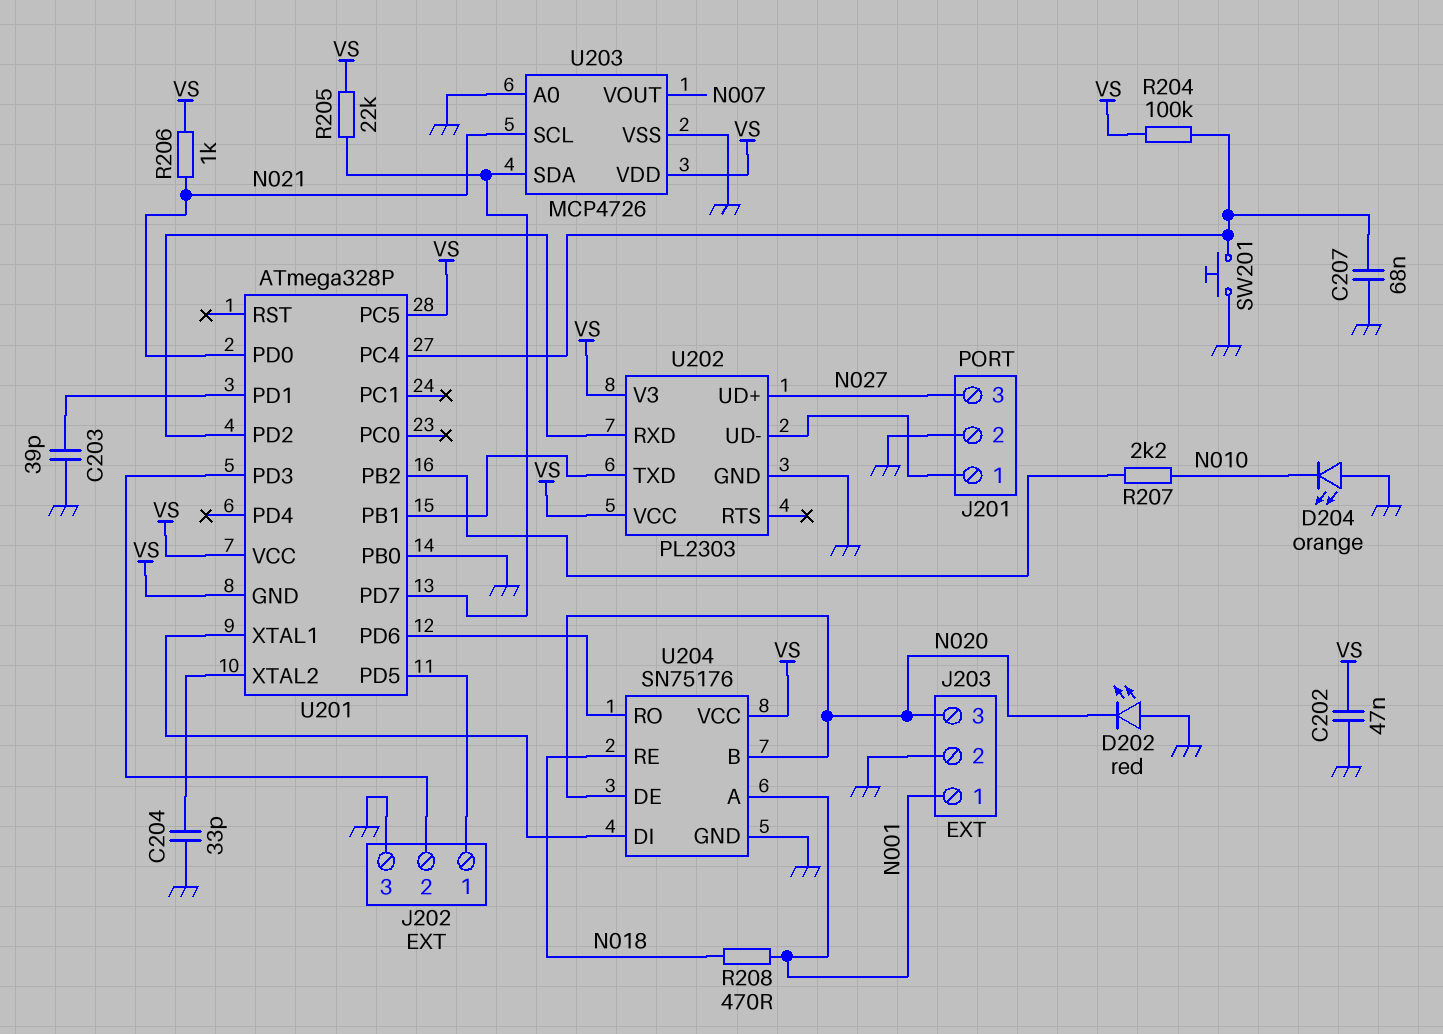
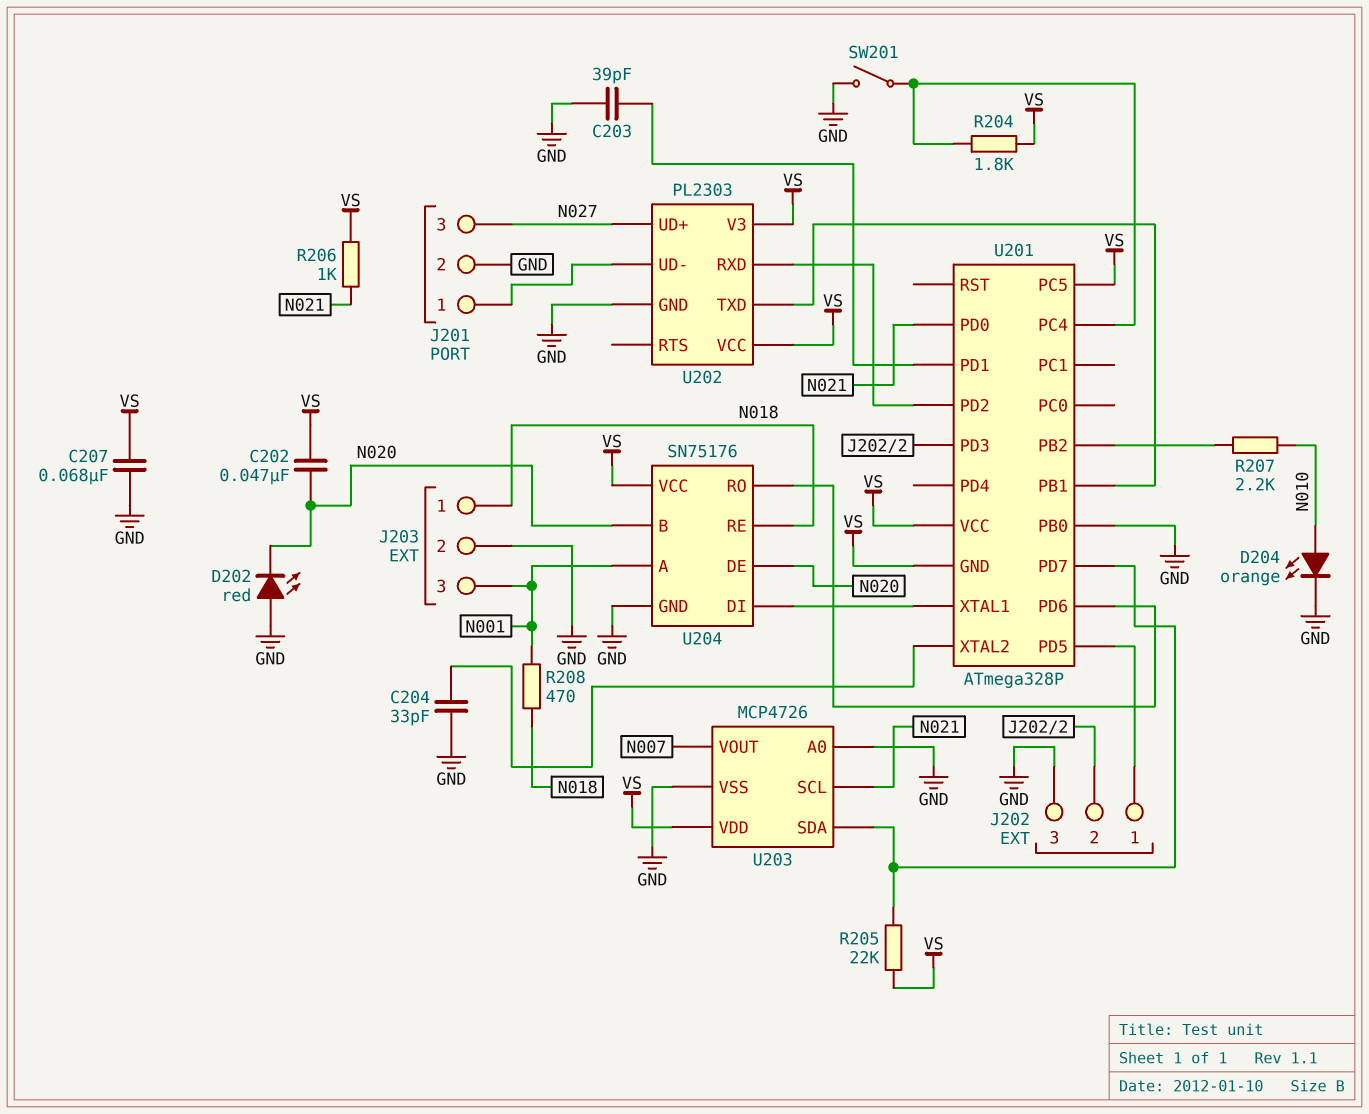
C202: 47nF (GND, VS) -> 47nF (N020, VS)
C207: 68nF (GND, U201/PC4) -> 68nF (GND, VS)
D204: LED orange (A GND, K N010) -> LED orange (A N010, K GND)
J203 pin 1: N001 -> N018
J203 pin 3: N020 -> N001
R204: 100k (U201/PC4, VS) -> 1.8k (U201/PC4, VS)
SW201: button (GND, U201/PC4) -> switch (GND, U201/PC4)

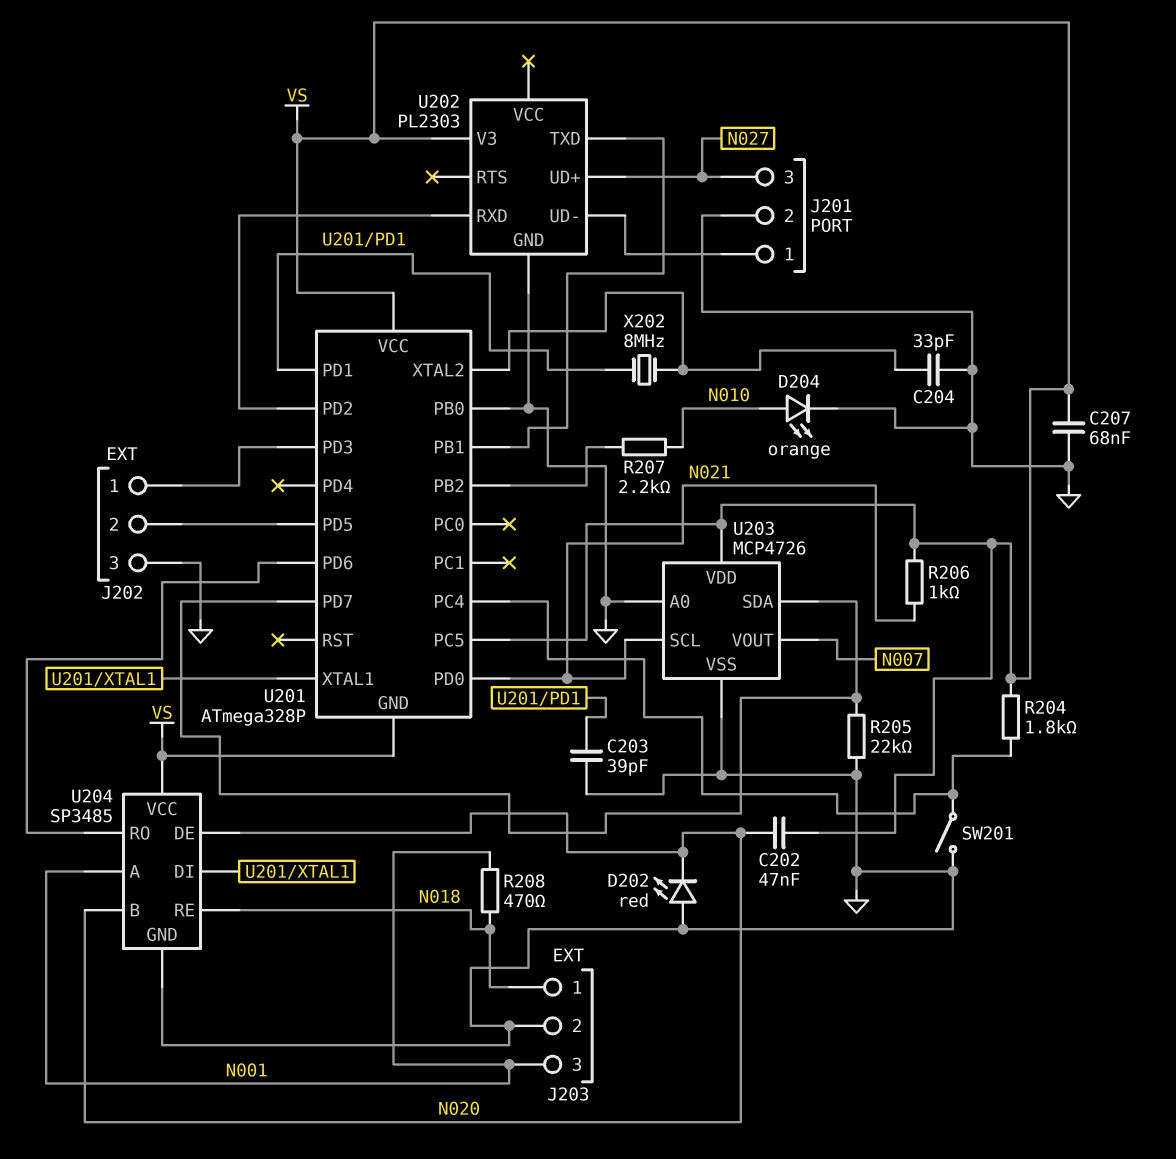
R205: 22k (U201/PD7, VS) -> 22k (GND, U201/PD7)
U201 pin PD3: J202/2 -> J202/1
U201 pin PD5: J202/1 -> J202/2
U202 pin VCC: VS -> none
U204: SN75176 -> SP3485
X202: none -> 8MHz (U201/PD1, U201/XTAL2)

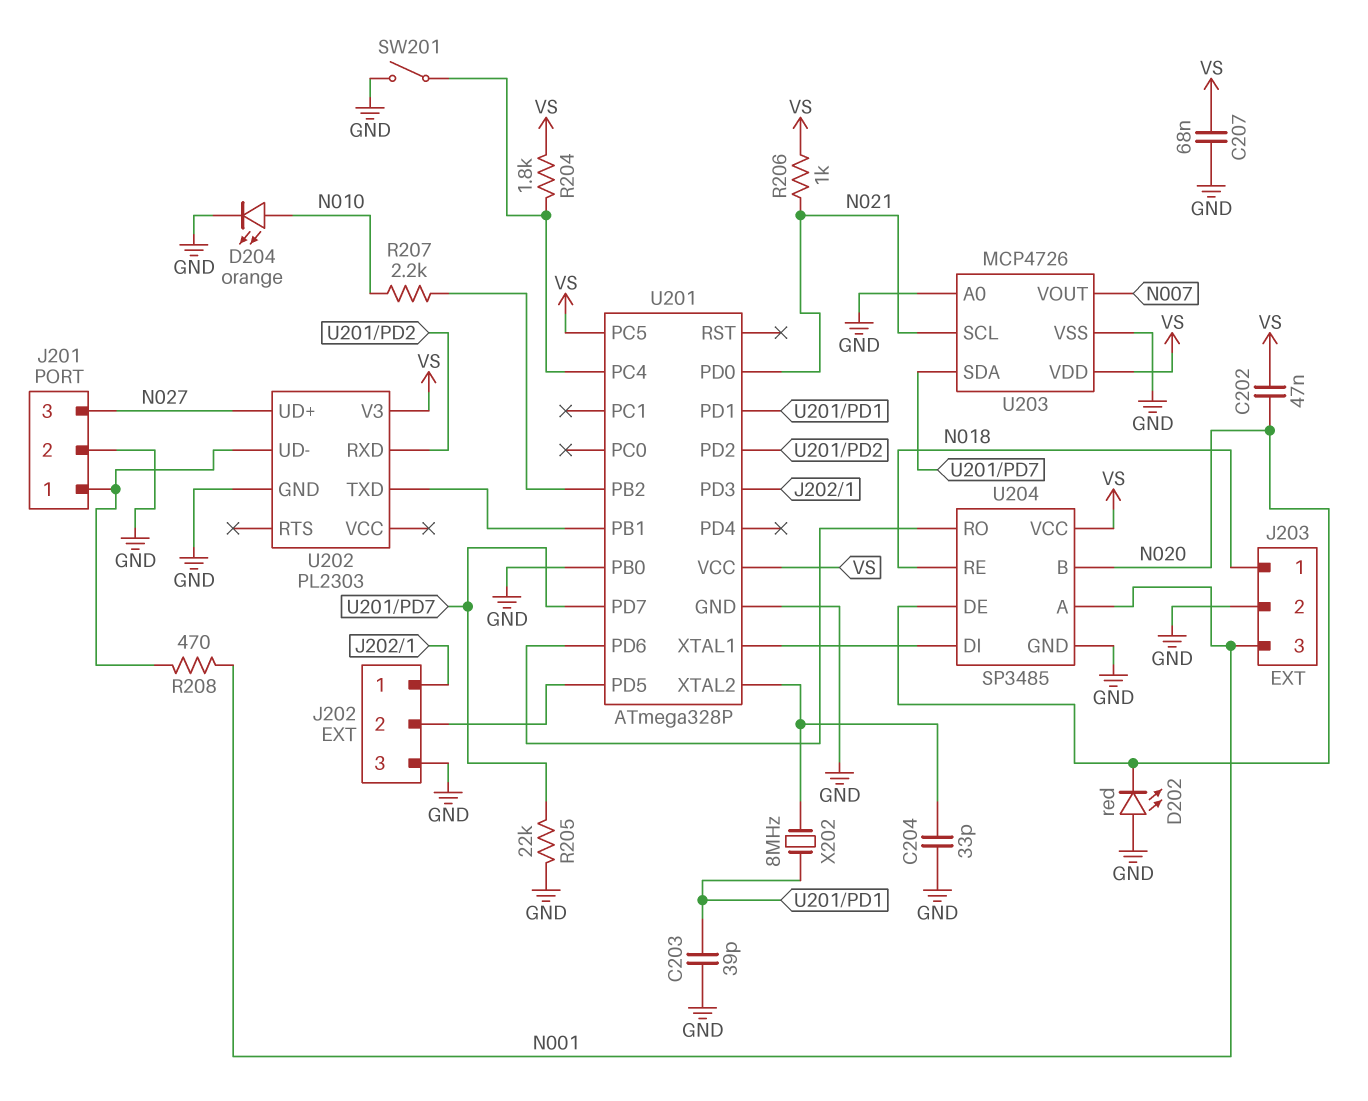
R208: 470 (N001, N018) -> 470 (J201/1, N001)
U201 pin GND: VS -> GND

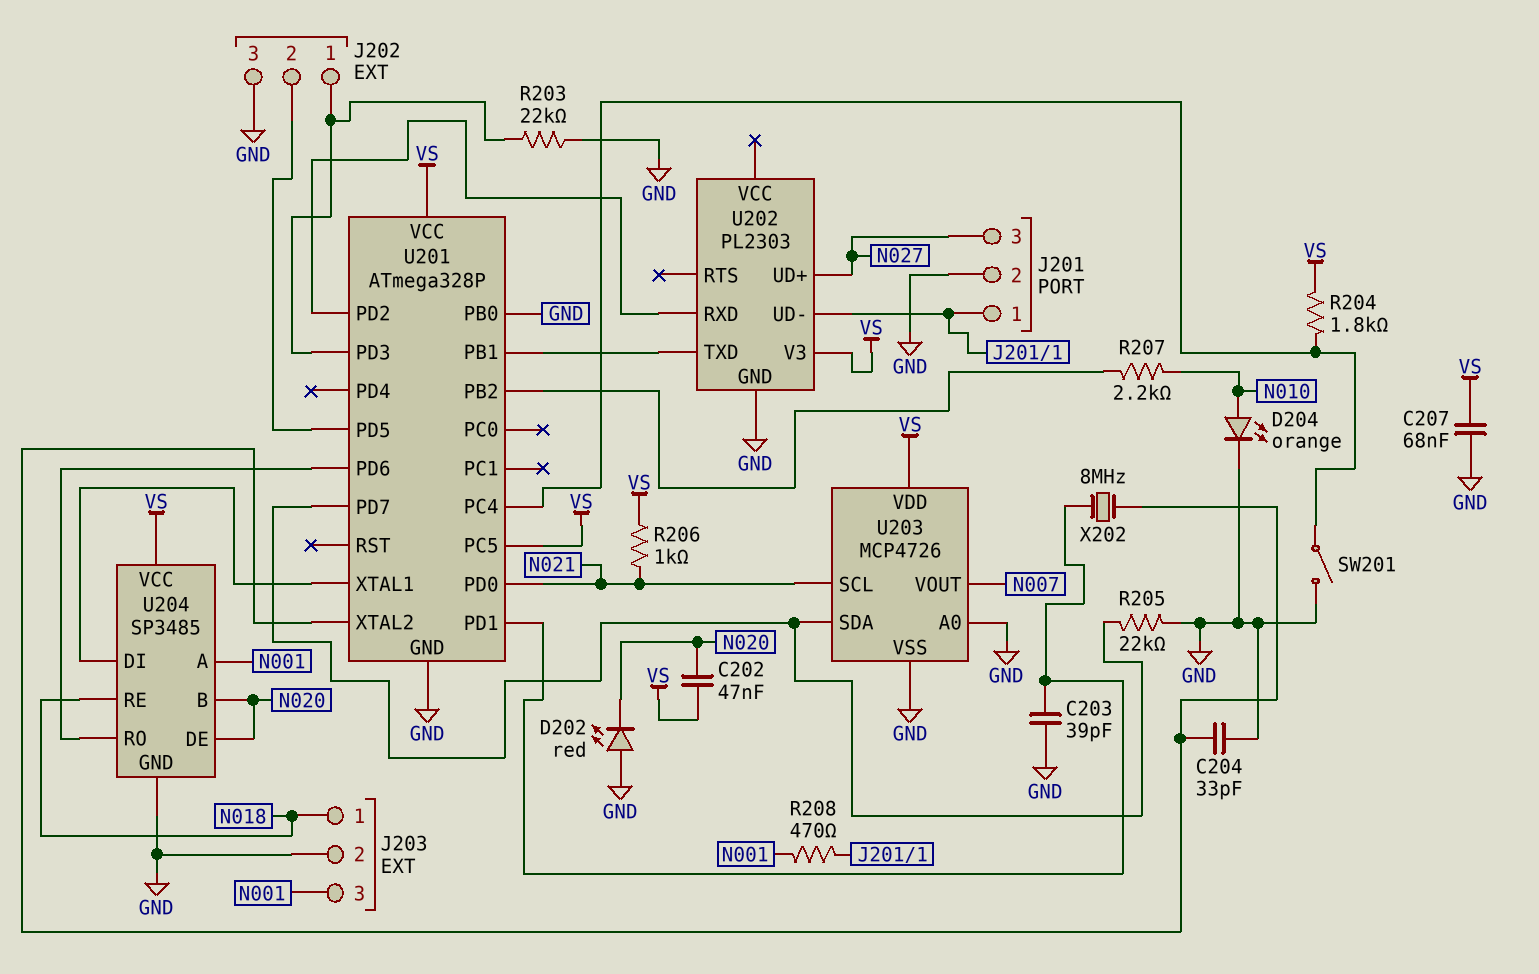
R203: none -> 22k (GND, J202/1)

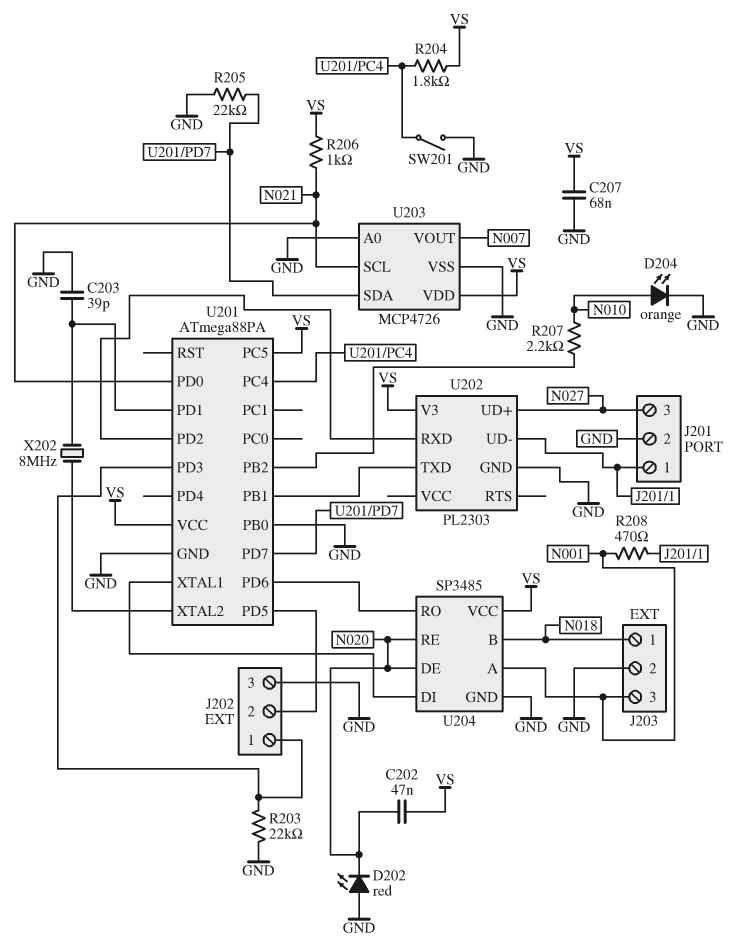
C204: 33pF (GND, U201/XTAL2) -> none
U201: ATmega328P -> ATmega88PA
U204 pin B: N020 -> N018
U204 pin RE: N018 -> N020

